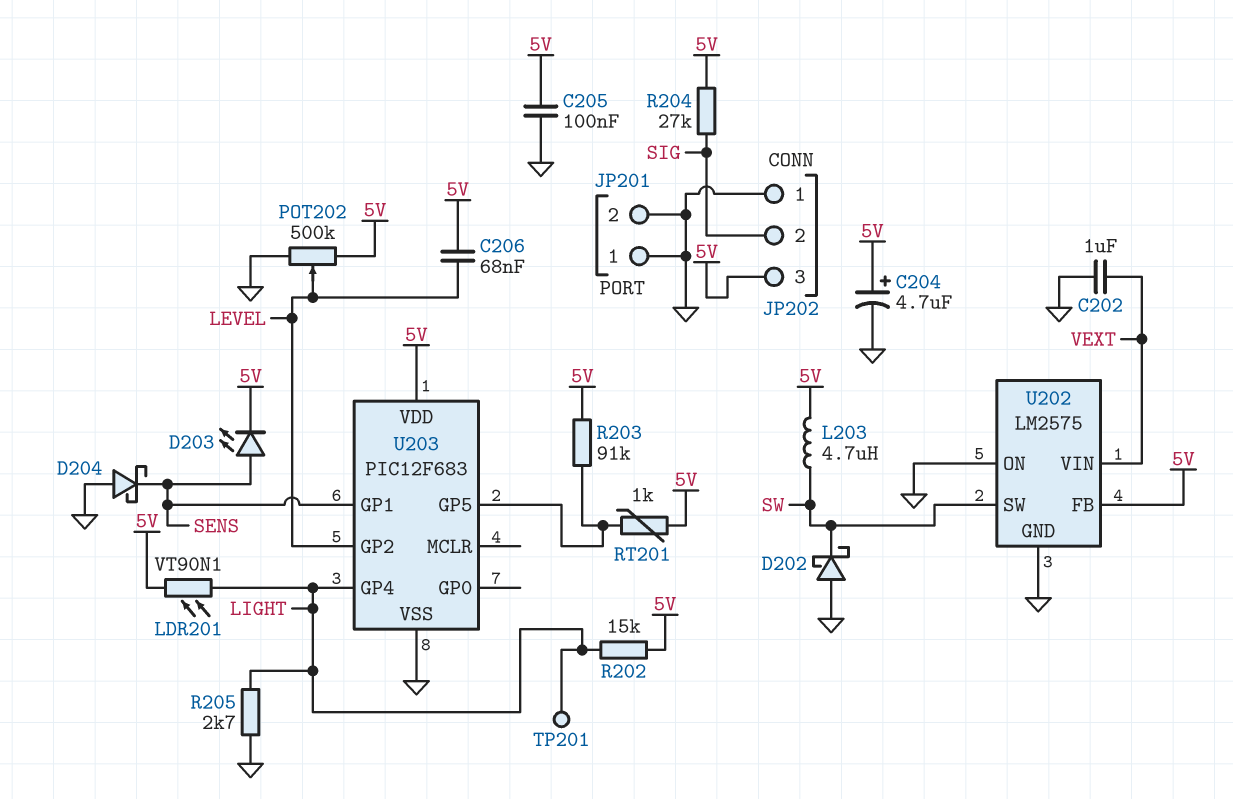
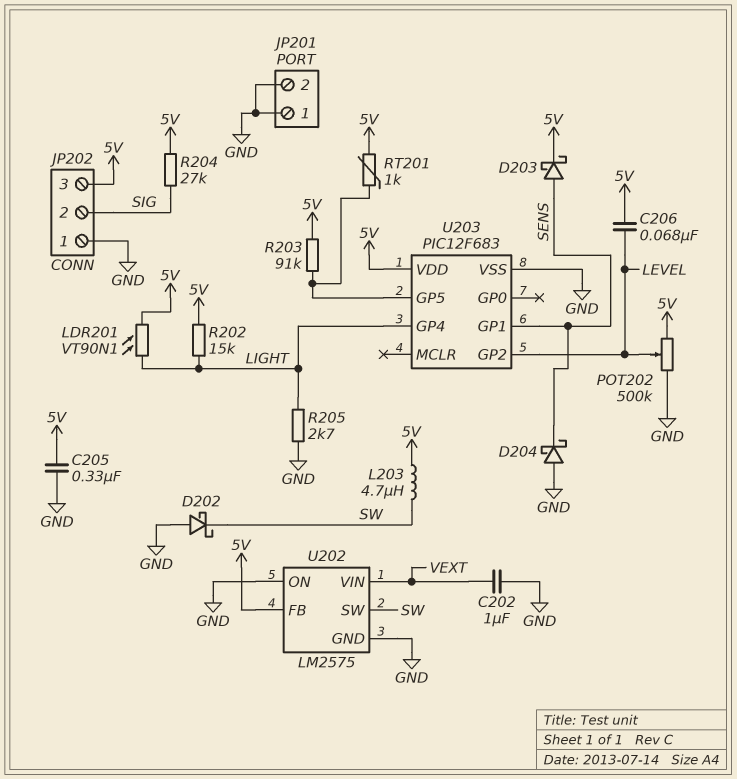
C204: 4.7uF (plus 5V, minus GND) -> none
C205: 100nF (5V, GND) -> 330nF (5V, GND)
D203: LED (A SENS, K 5V) -> schottky (A SENS, K 5V)
TP201: test point (LIGHT) -> none

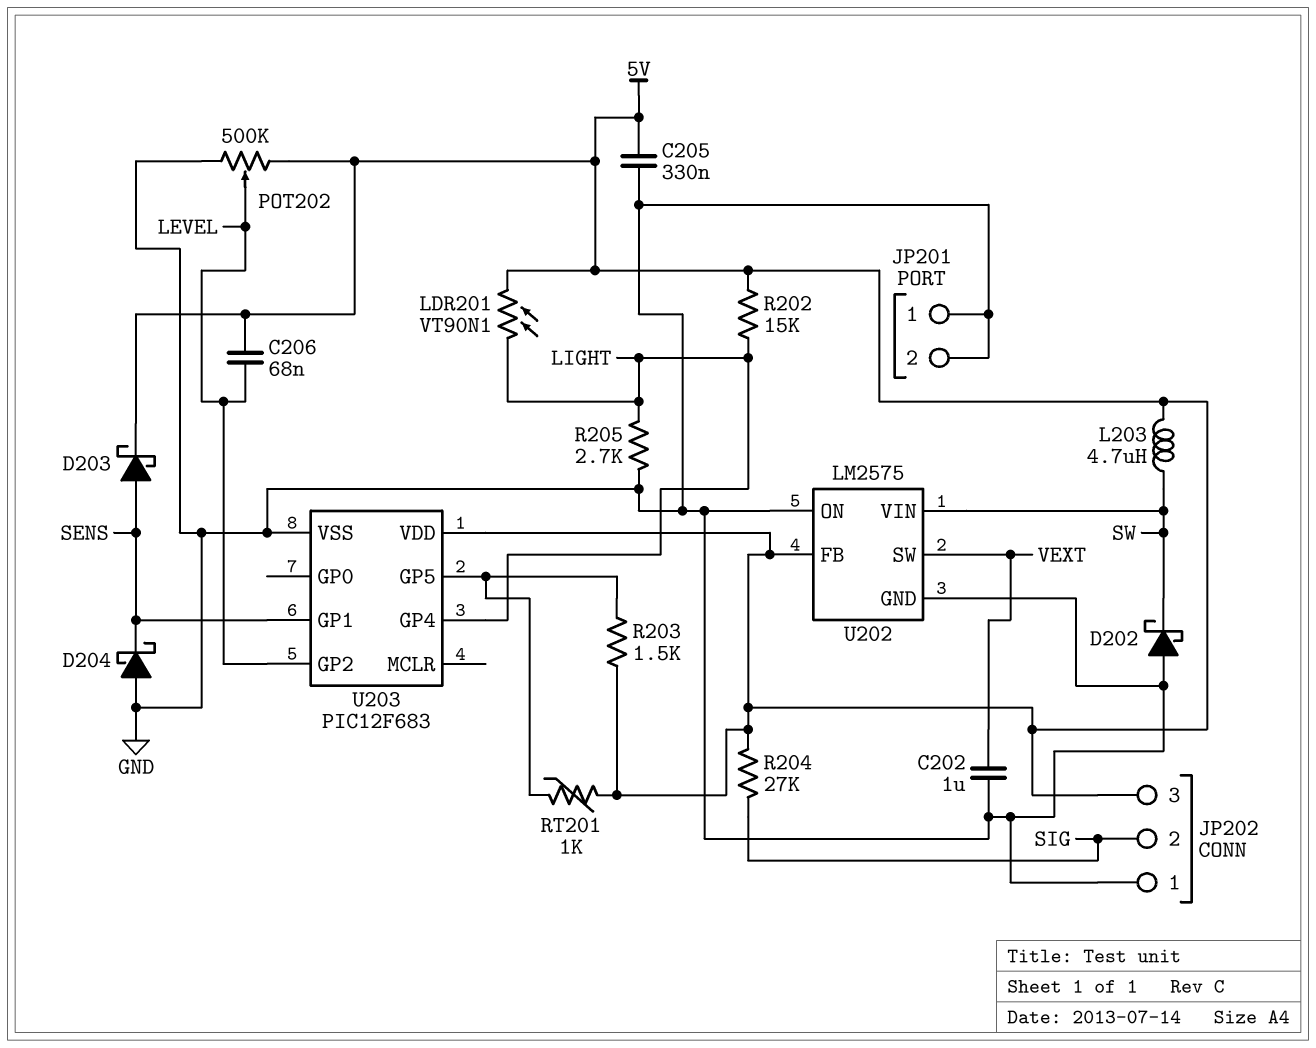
R203: 91k (5V, U203/GP5) -> 1.5k (5V, U203/GP5)
U202 pin SW: SW -> VEXT
U202 pin VIN: VEXT -> SW

